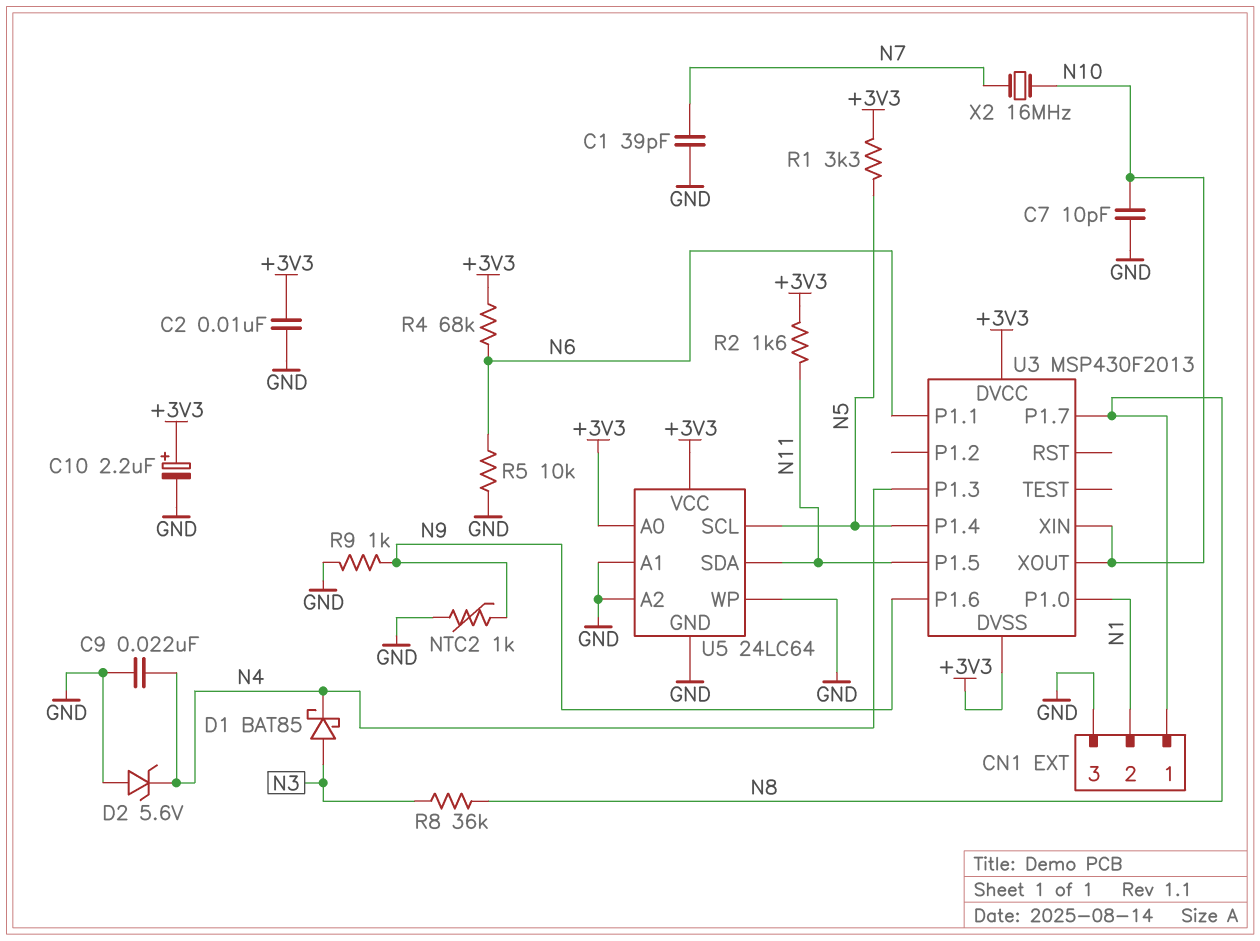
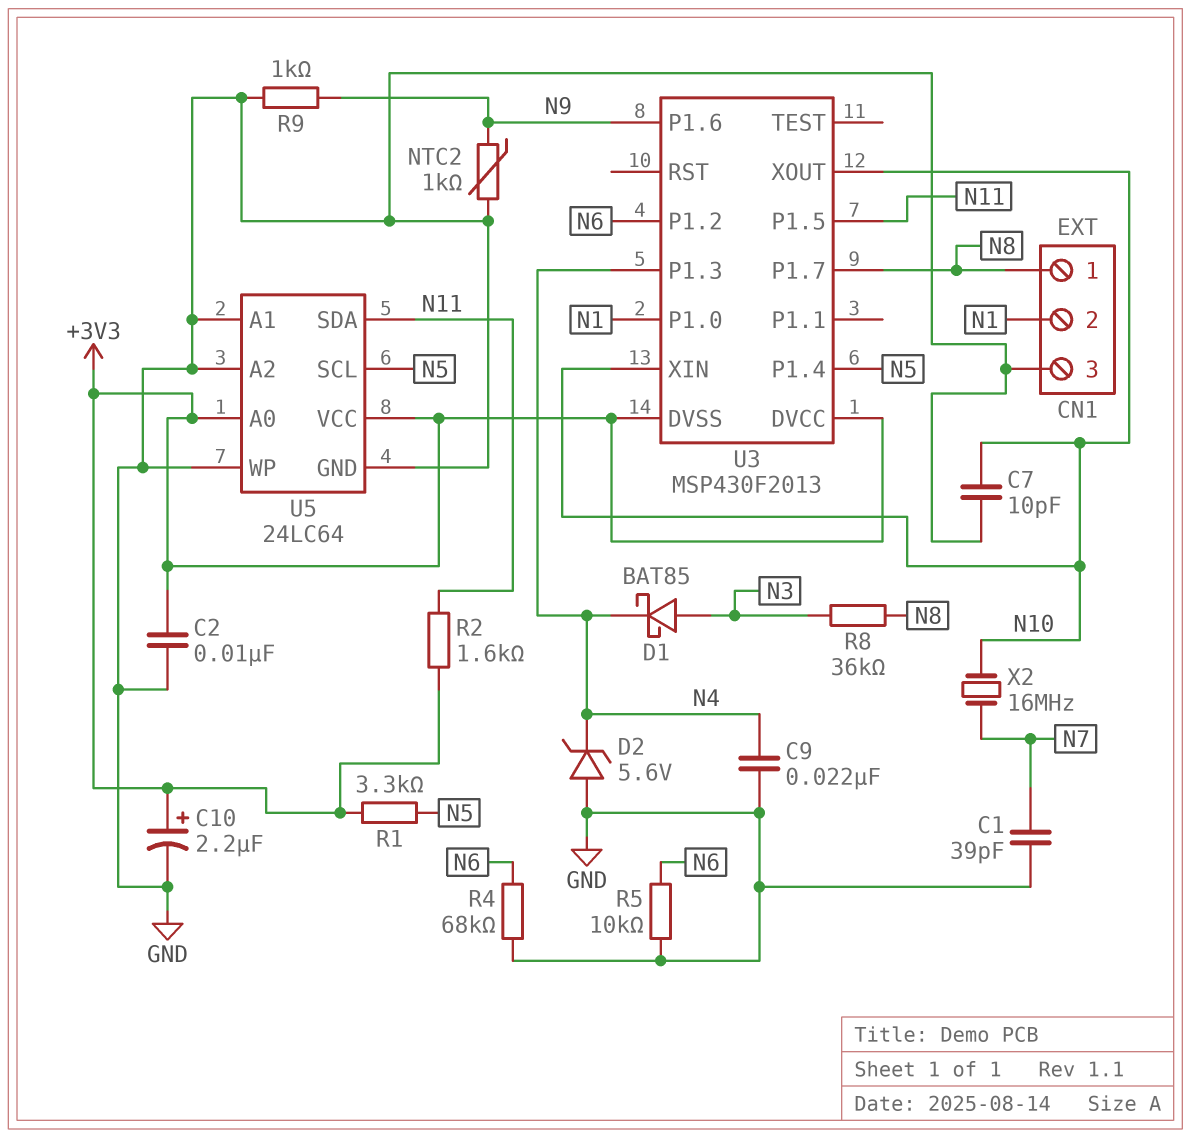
R4: 68k (+3V3, N6) -> 68k (GND, N6)
U3 pin P1.1: N6 -> none
U3 pin P1.2: none -> N6

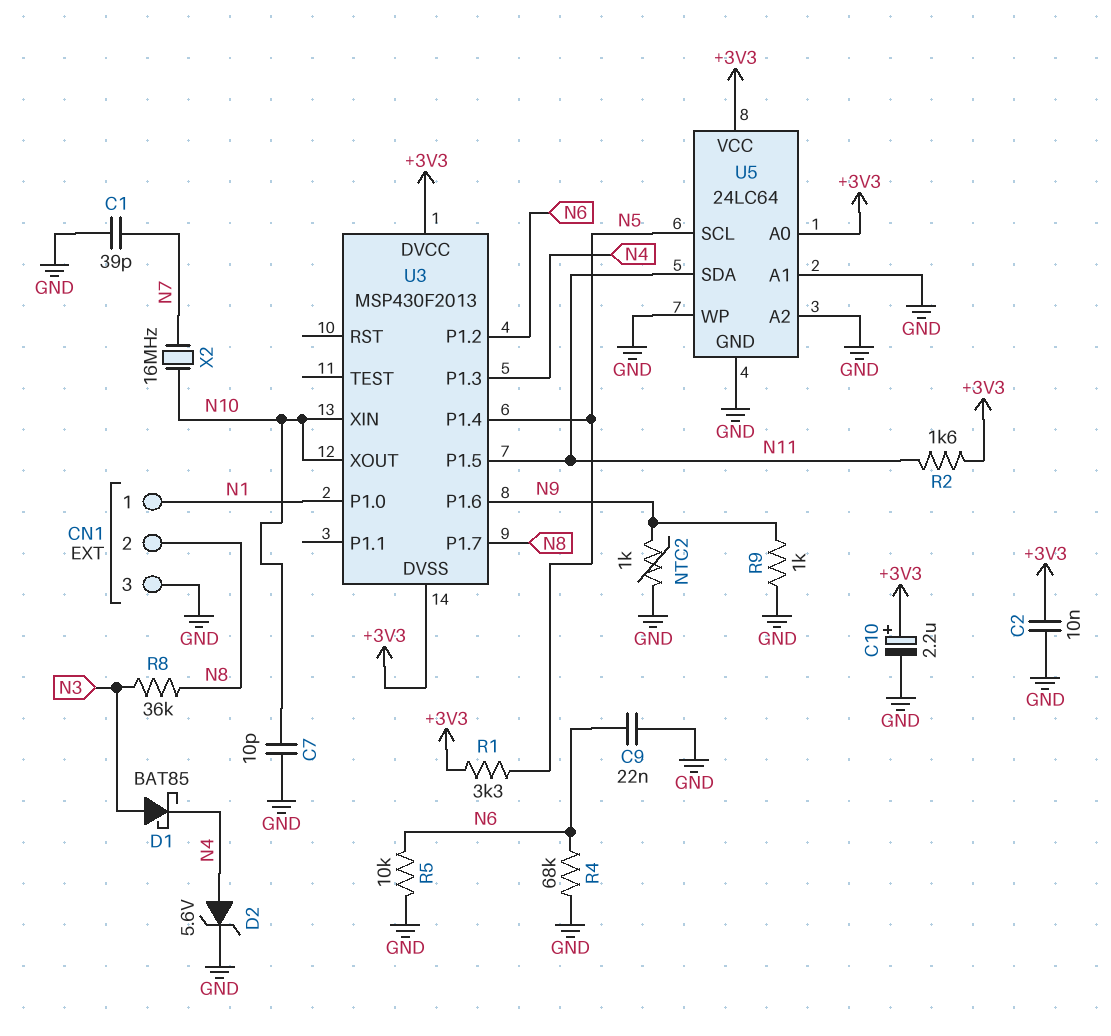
C9: 22nF (GND, N4) -> 22nF (GND, N6)
CN1 pin 1: N8 -> N1
CN1 pin 2: N1 -> N8
D2: zener 5.6V (A GND, K N4) -> zener 5.6V (A N4, K GND)

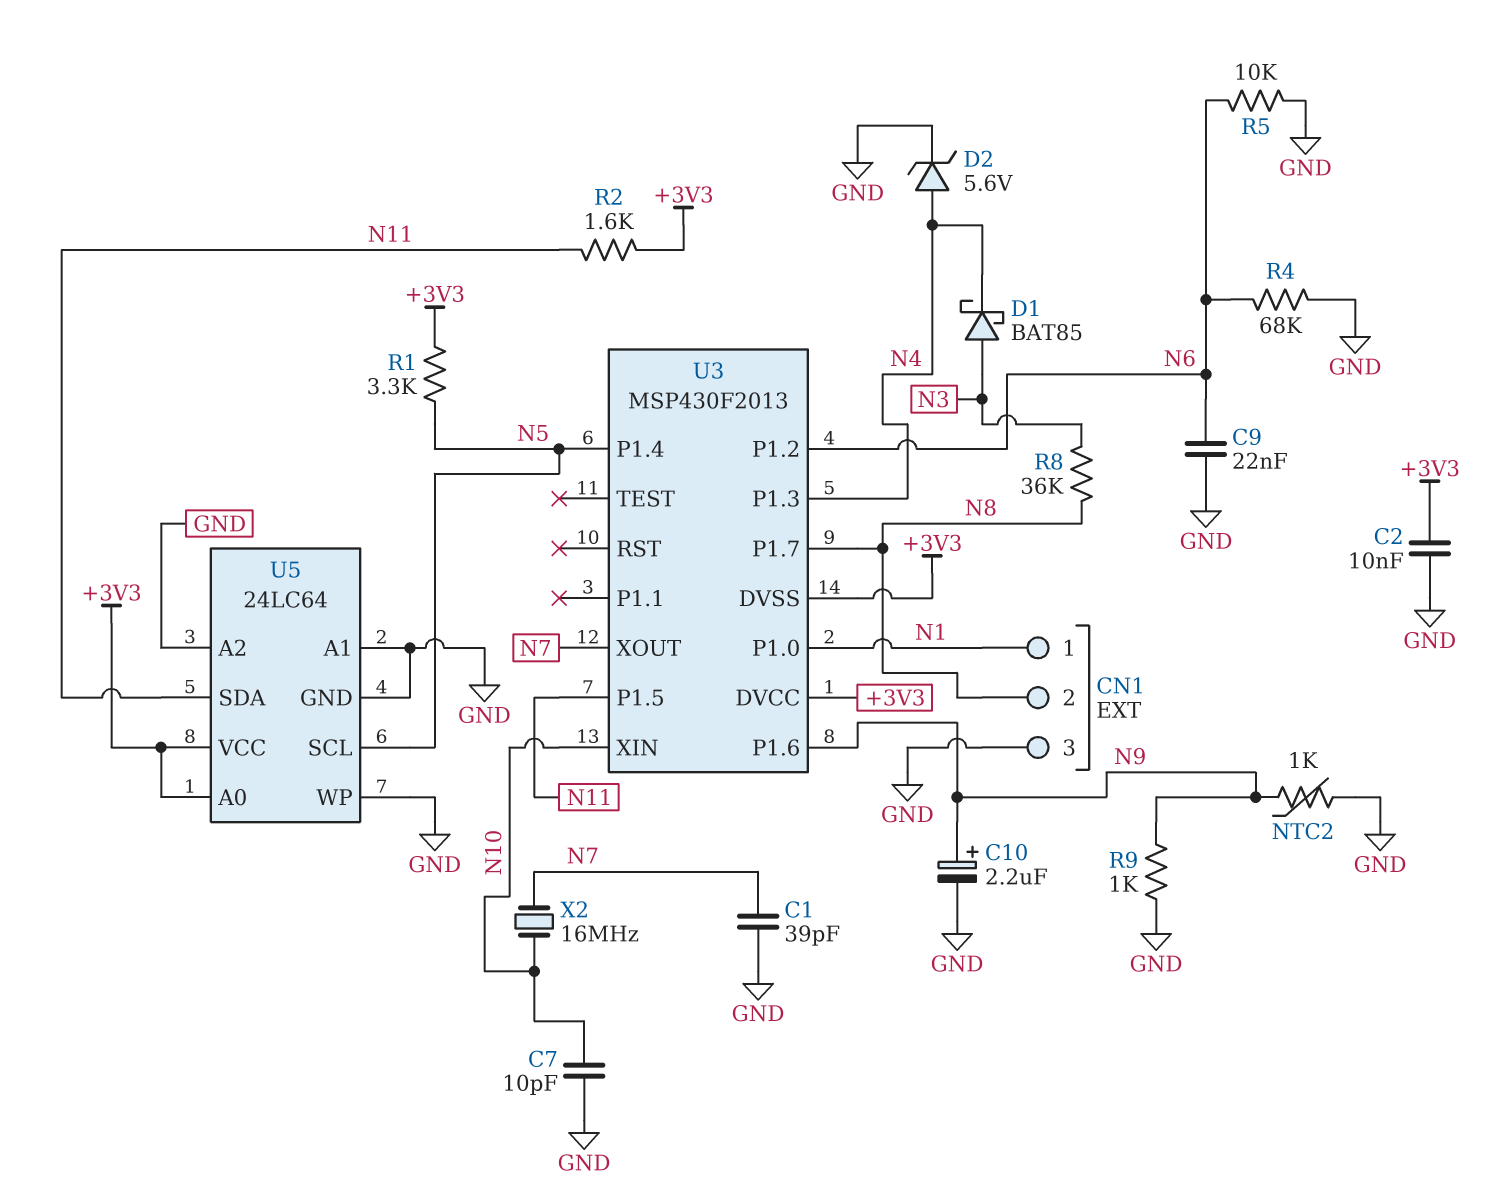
C10: 2.2uF (plus +3V3, minus GND) -> 2.2uF (plus N9, minus GND)
U3 pin XOUT: N10 -> N7

